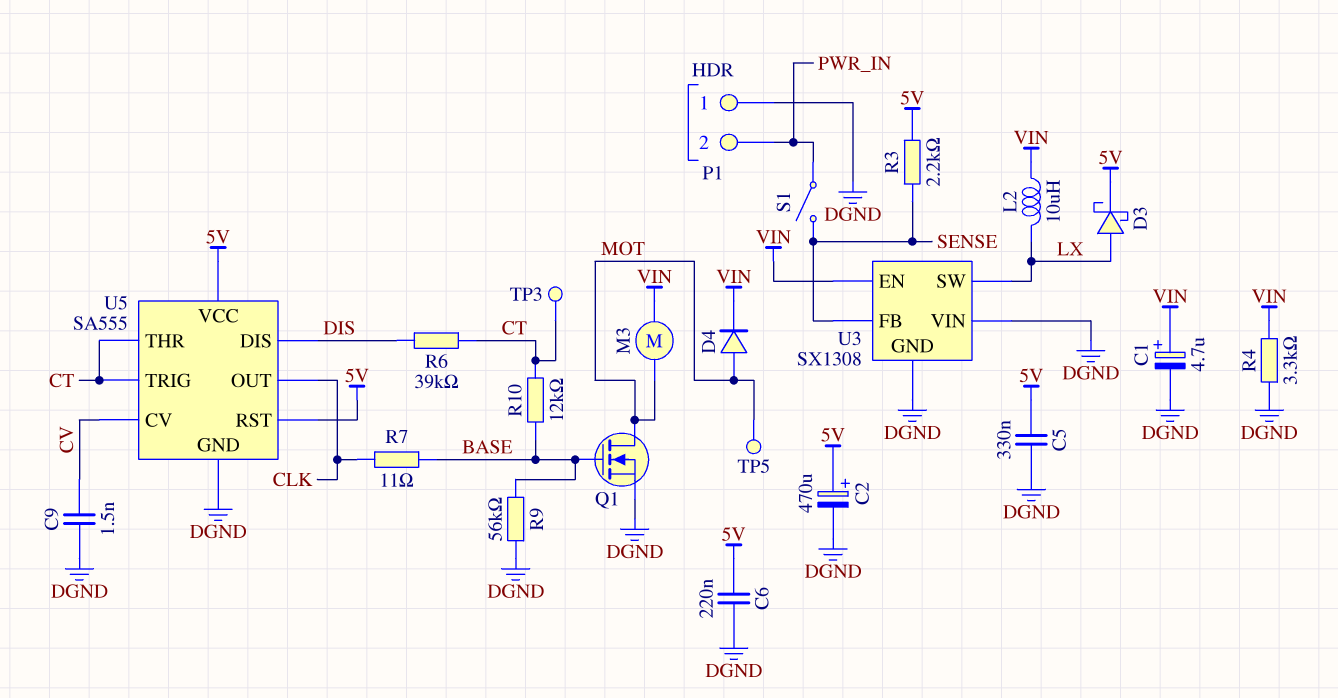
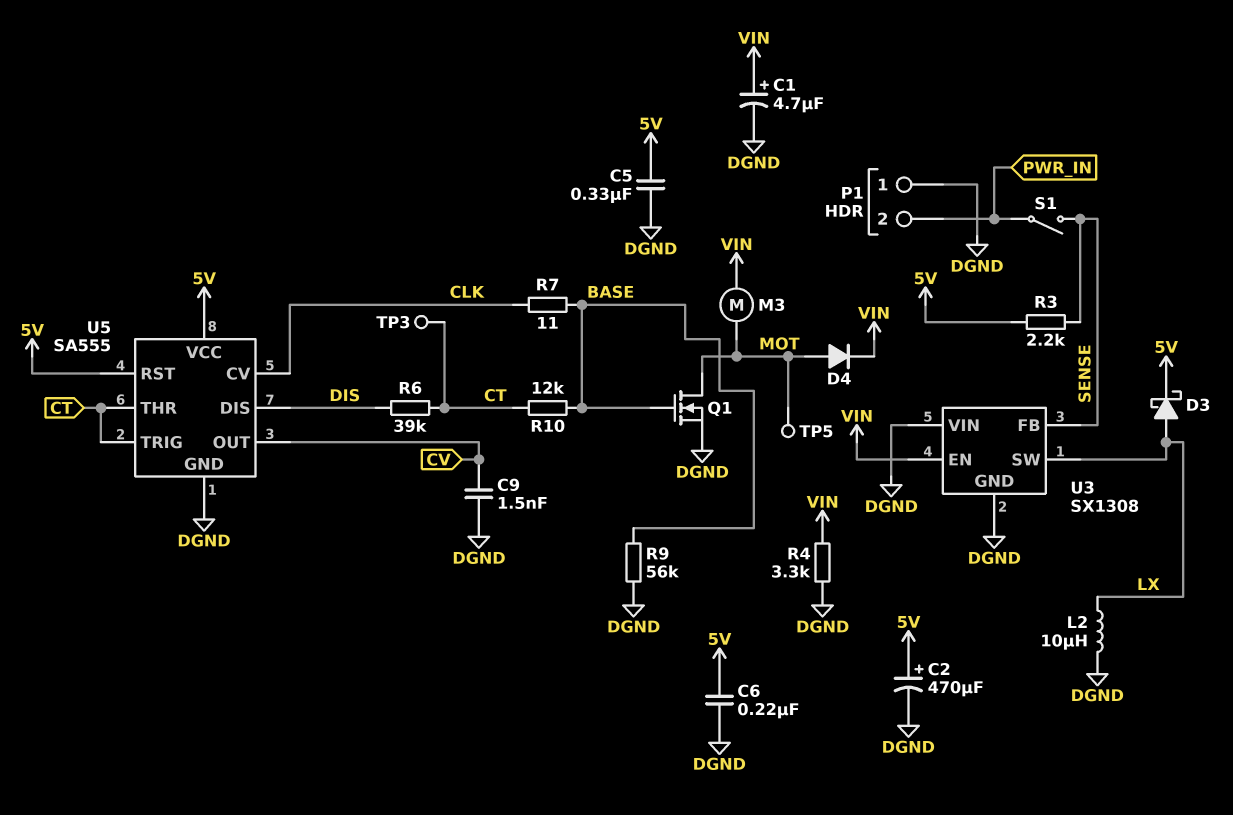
L2: 10uH (LX, VIN) -> 10uH (DGND, LX)
U5 pin CV: CV -> CLK
U5 pin OUT: CLK -> CV

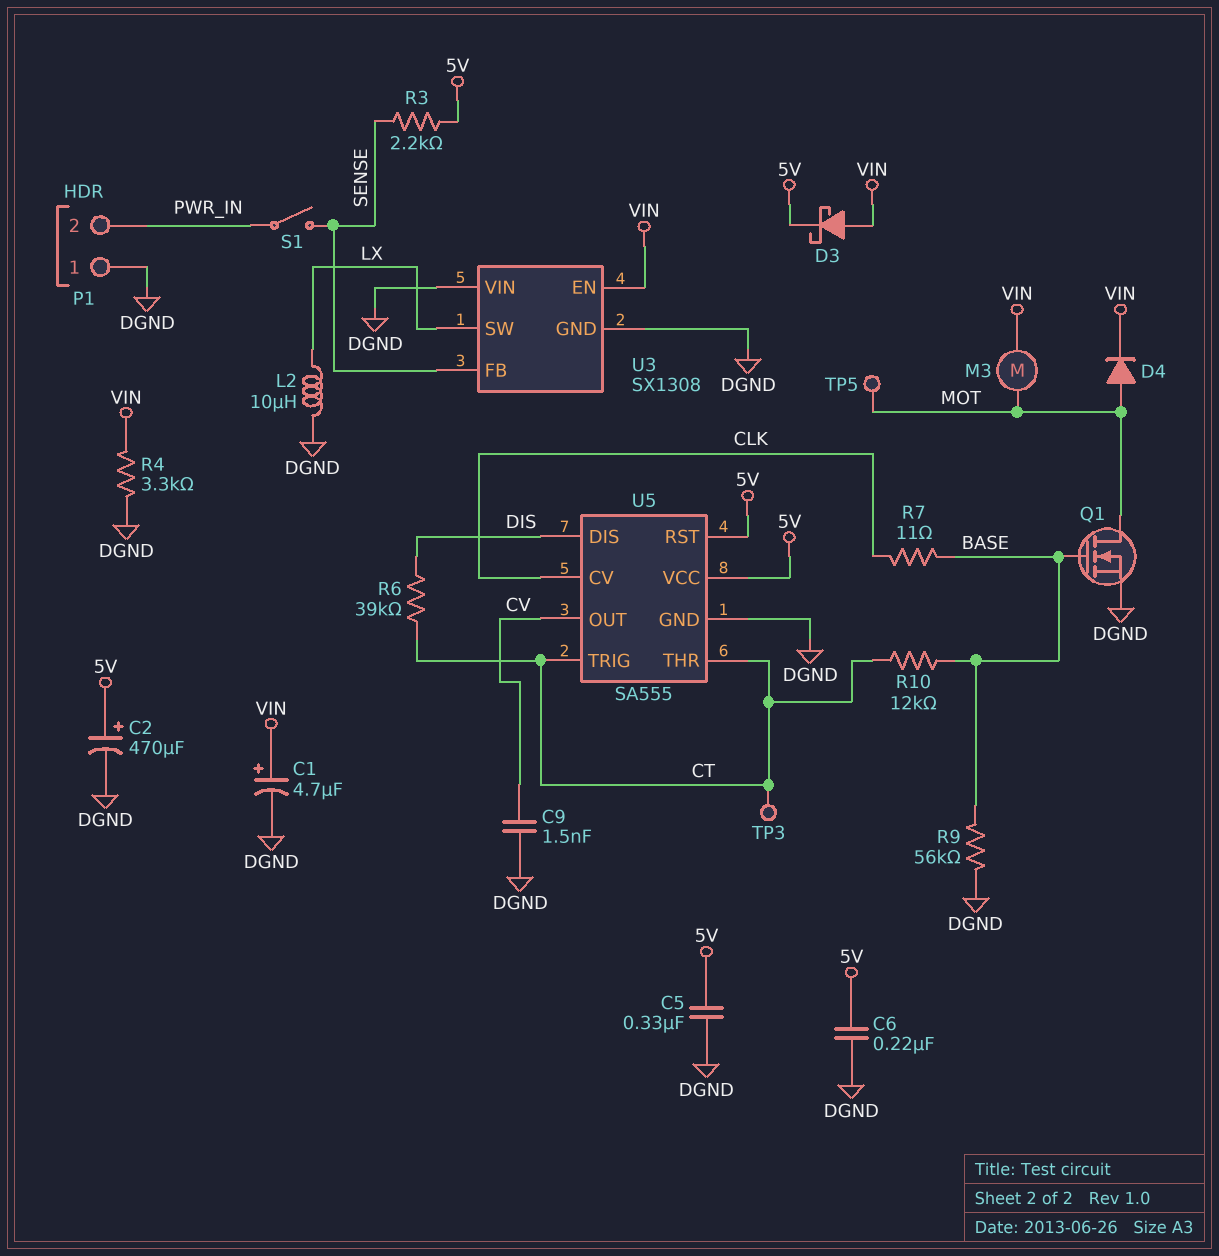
D3: schottky (A LX, K 5V) -> schottky (A VIN, K 5V)

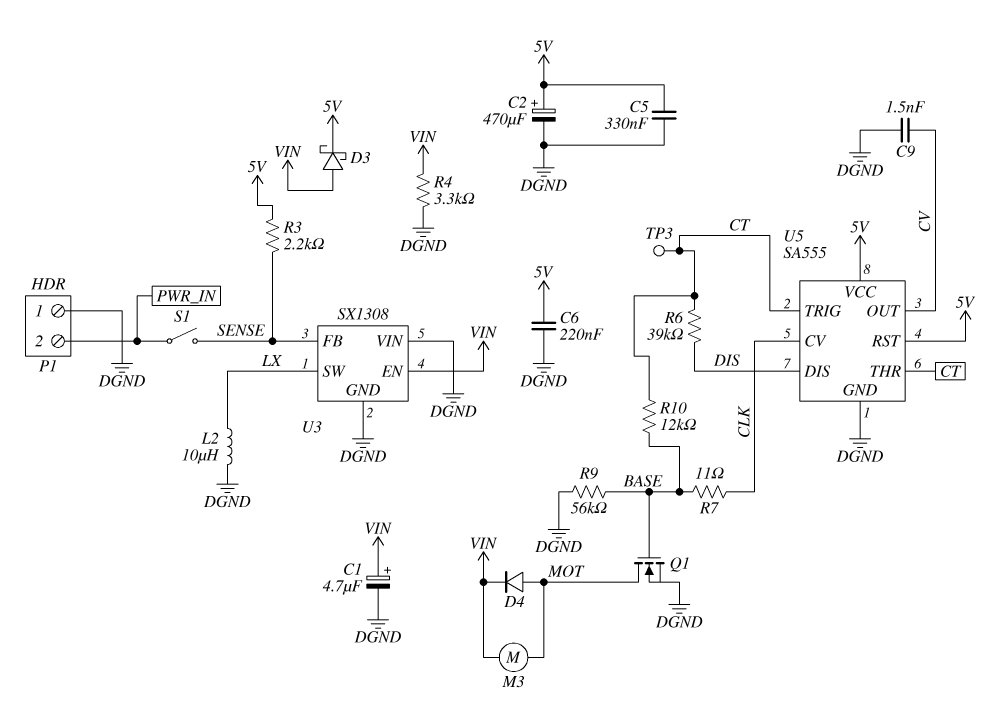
TP5: test point (MOT) -> none

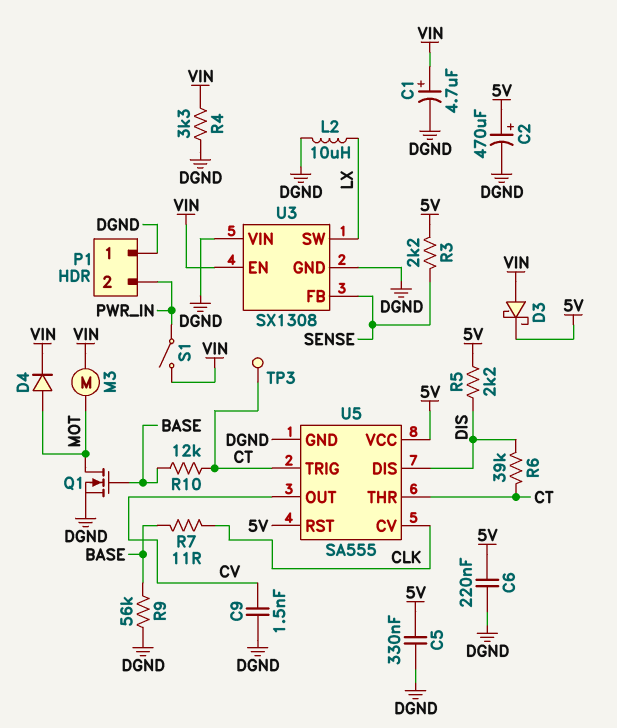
R5: none -> 2.2k (5V, DIS)
S1: switch (PWR_IN, SENSE) -> switch (PWR_IN, VIN)

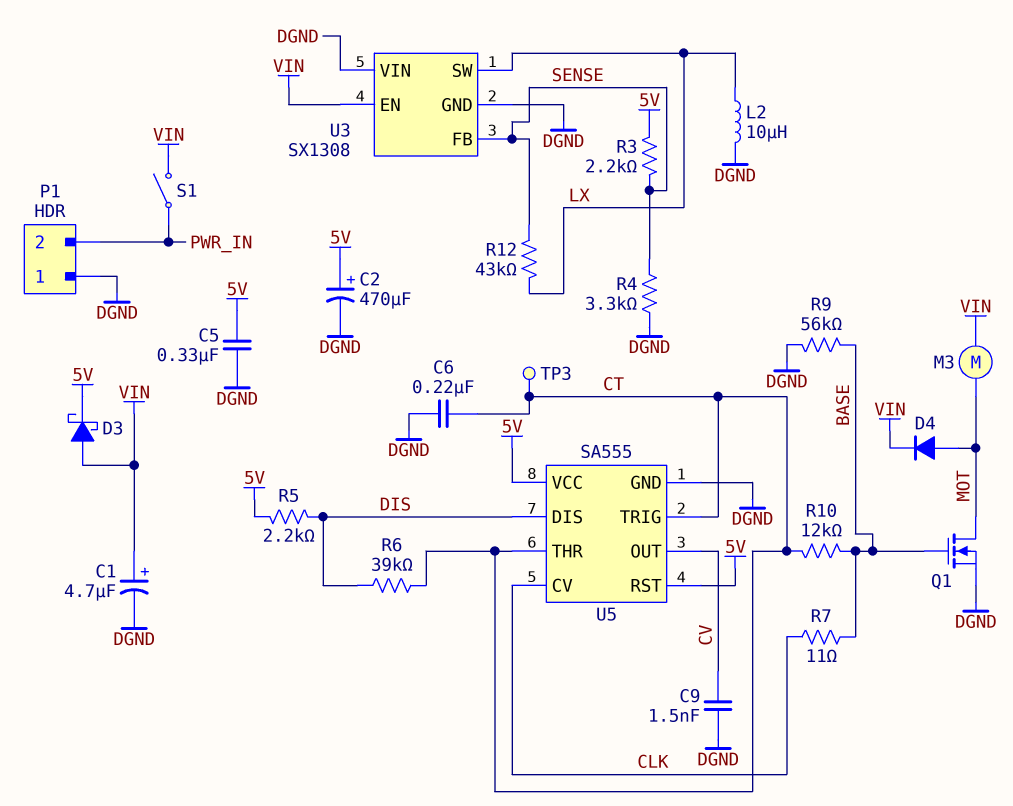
C6: 220nF (5V, DGND) -> 220nF (CT, DGND)
R4: 3.3k (DGND, VIN) -> 3.3k (DGND, SENSE)
R12: none -> 43k (LX, SENSE)

